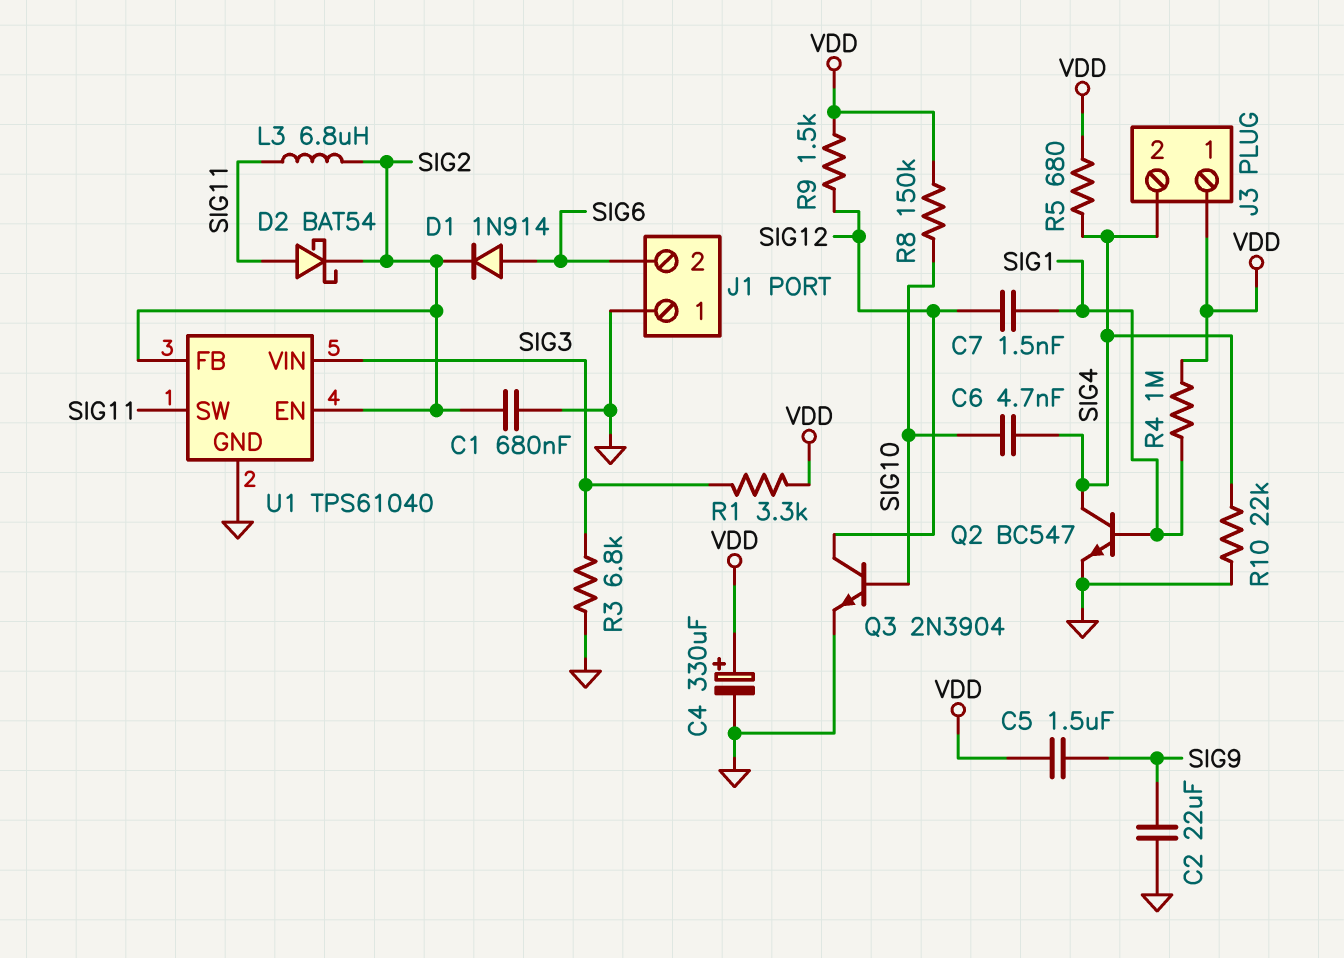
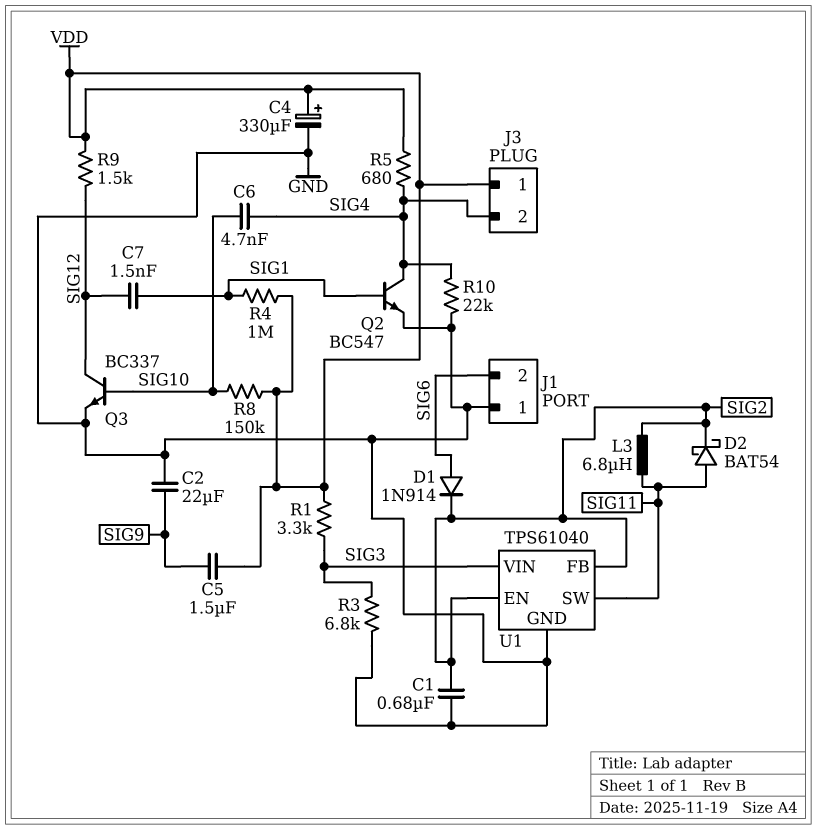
Q3: NPN 2N3904 (B SIG10, C SIG12, E GND) -> NPN BC337 (B SIG10, C SIG12, E GND)

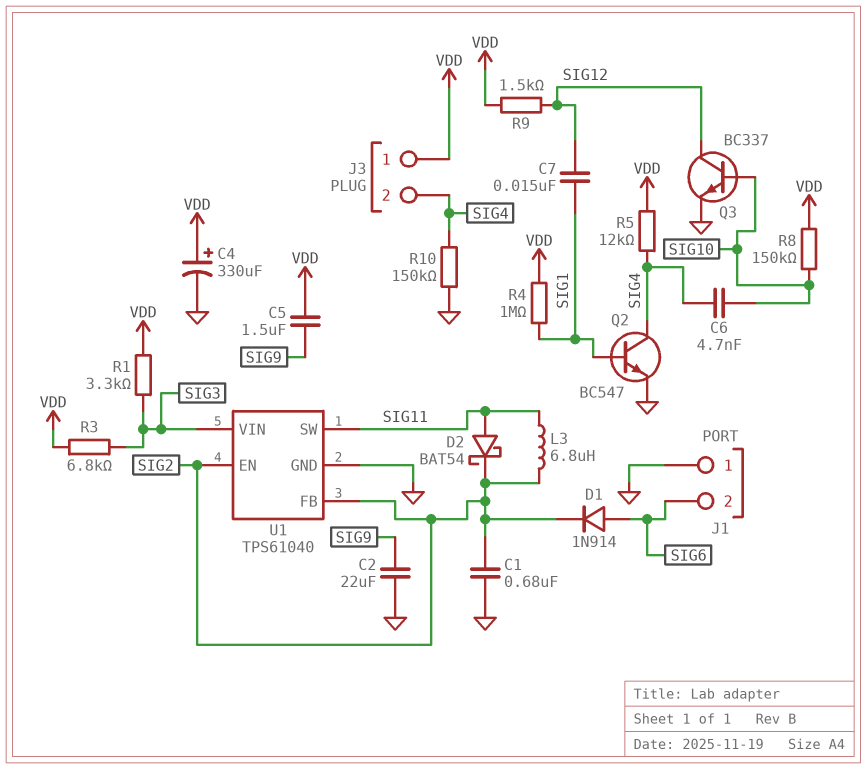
C7: 1.5nF (SIG1, SIG12) -> 15nF (SIG1, SIG12)
R3: 6.8k (GND, SIG3) -> 6.8k (SIG3, VDD)
R5: 680 (SIG4, VDD) -> 12k (SIG4, VDD)
R10: 22k (GND, SIG4) -> 150k (GND, SIG4)

